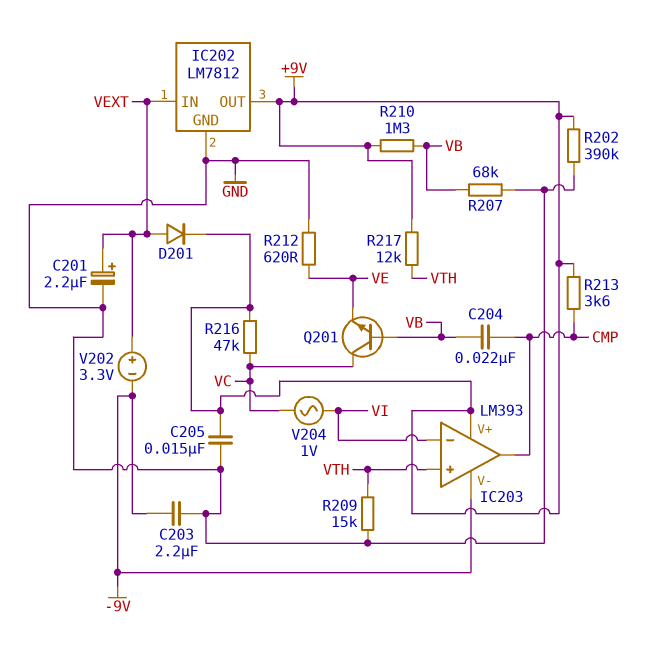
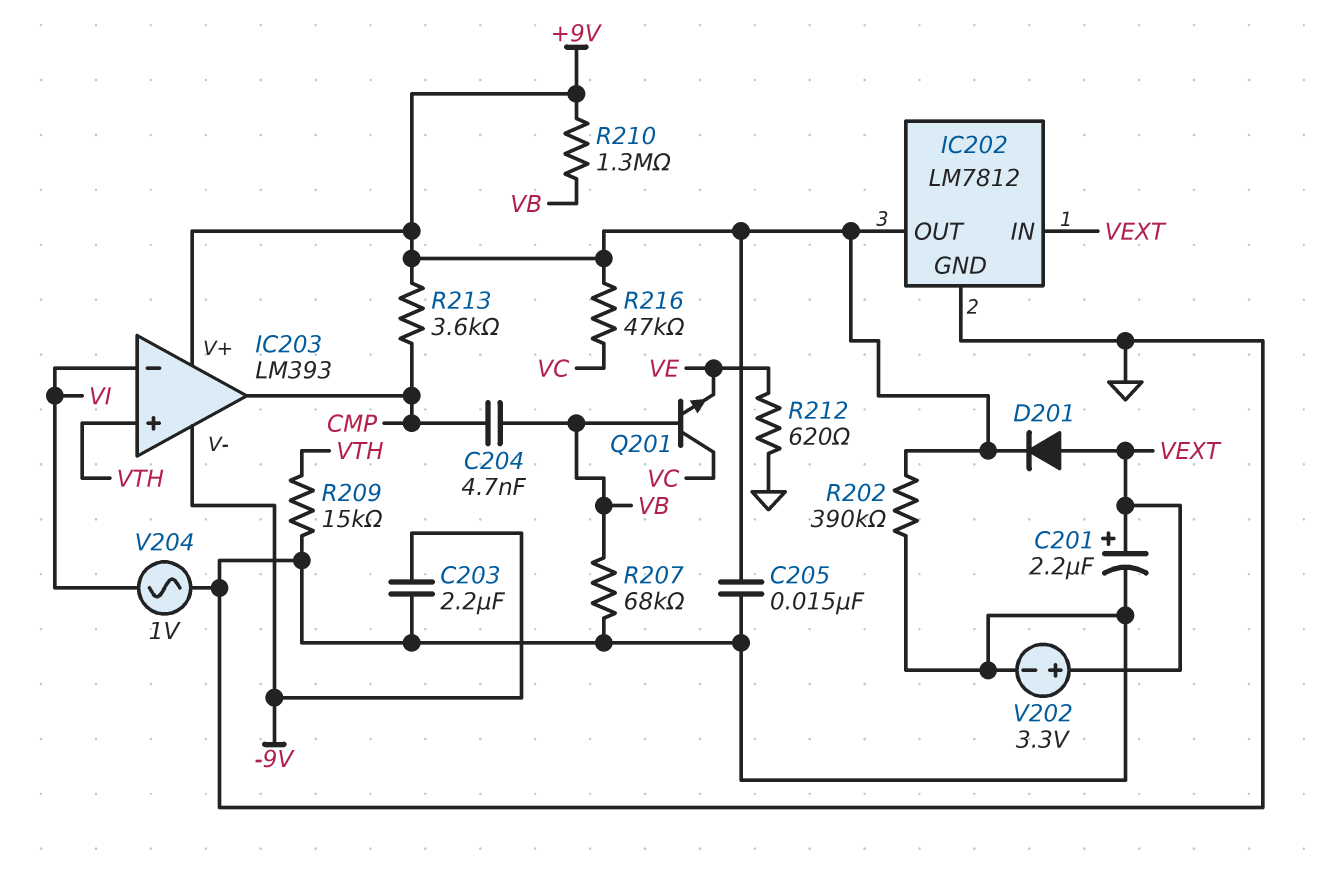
C204: 22nF (CMP, VB) -> 4.7nF (CMP, VB)
R217: 12k (+9V, VTH) -> none
V202: 3.3V (plus VEXT, minus -9V) -> 3.3V (plus VEXT, minus GND)
V204: AC 1V (VC, VI) -> AC 1V (GND, VI)

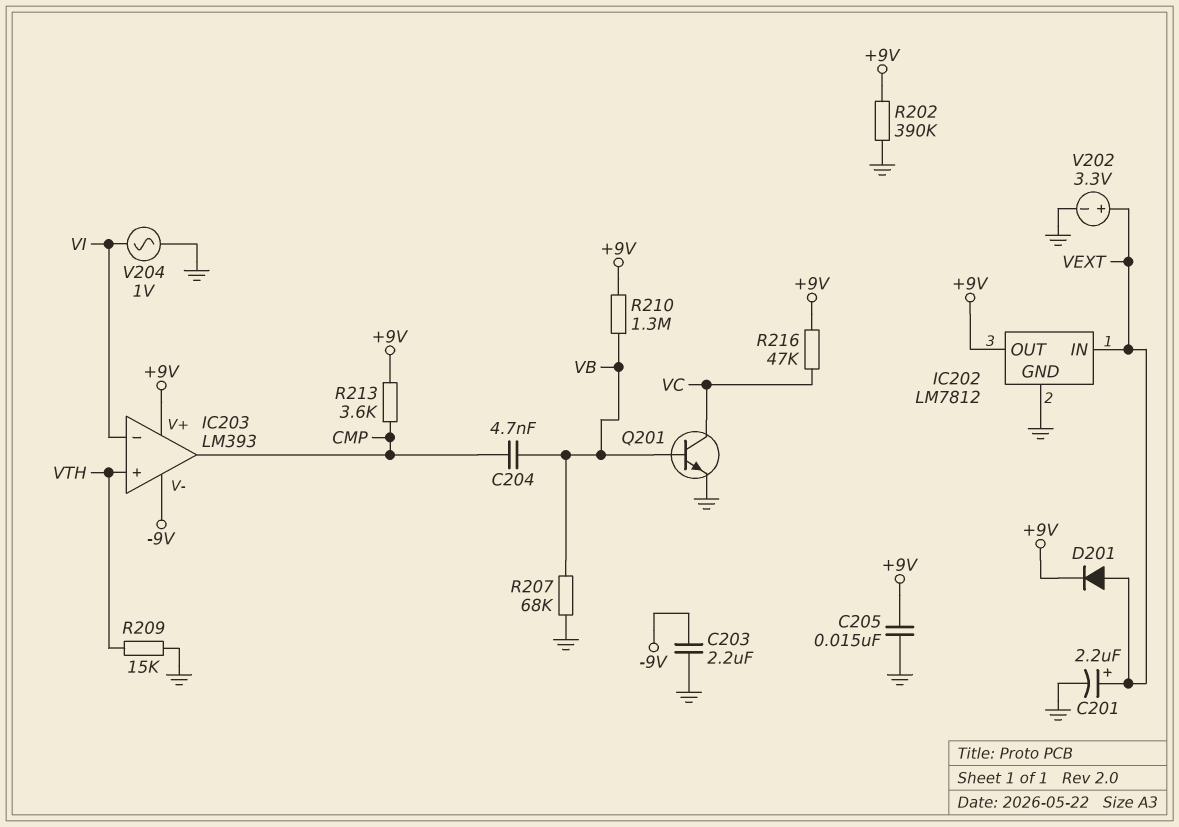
Q201: NPN (B VB, C VC, E VE) -> NPN (B VB, C VC, E GND)
R212: 620 (GND, VE) -> none

